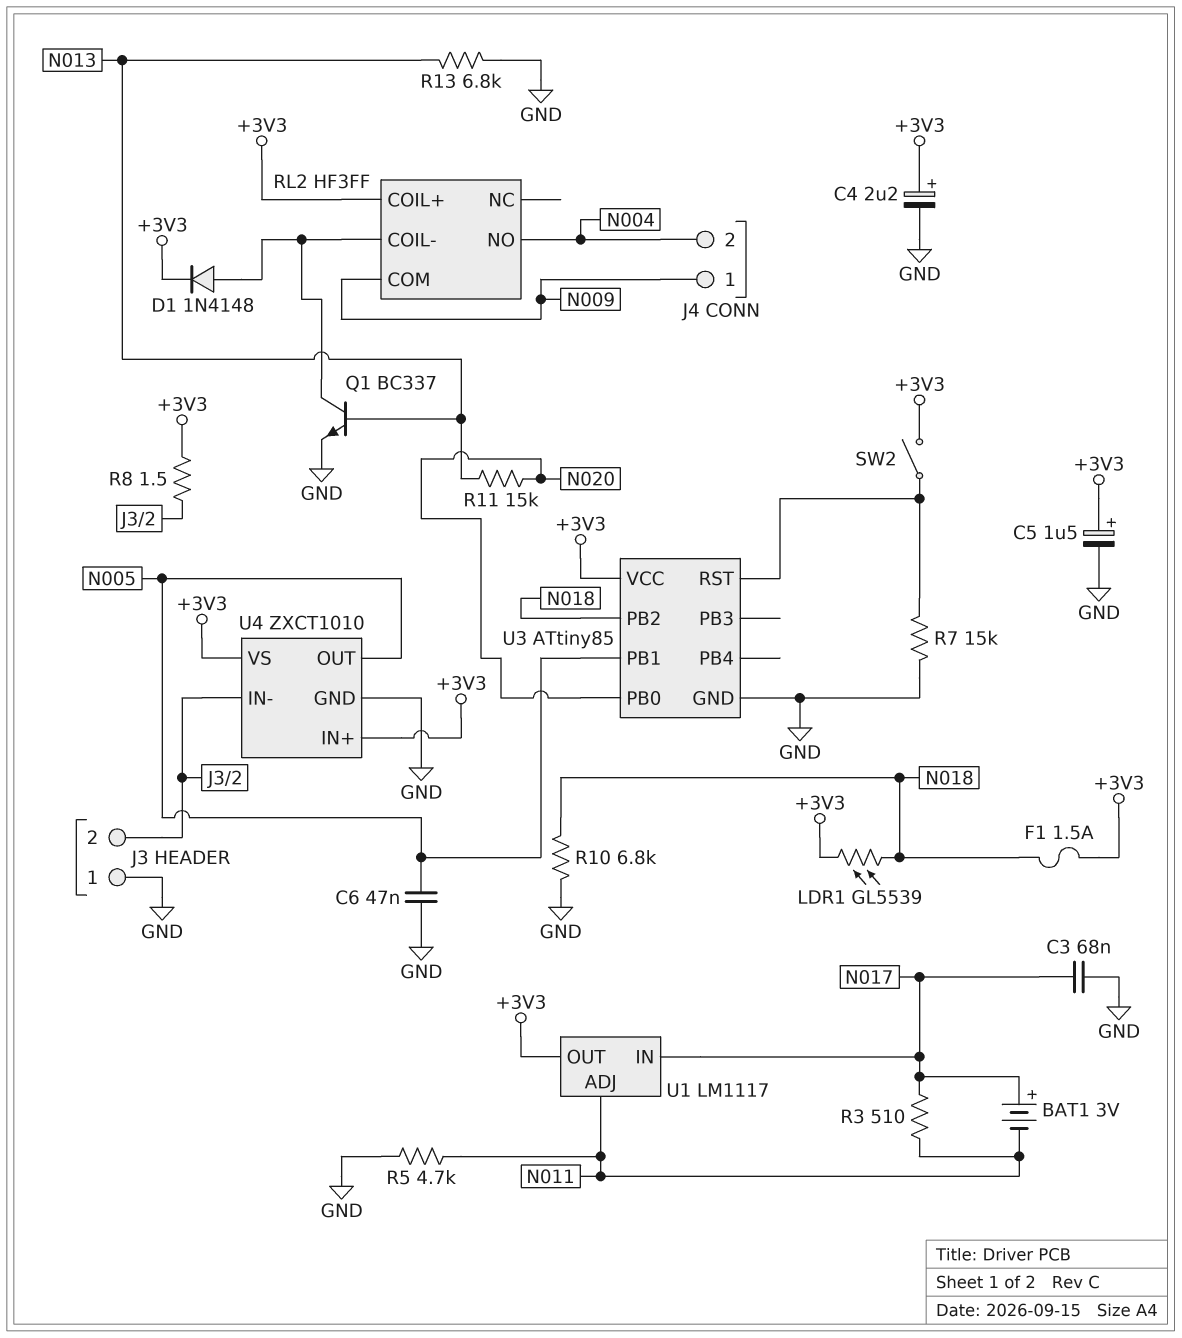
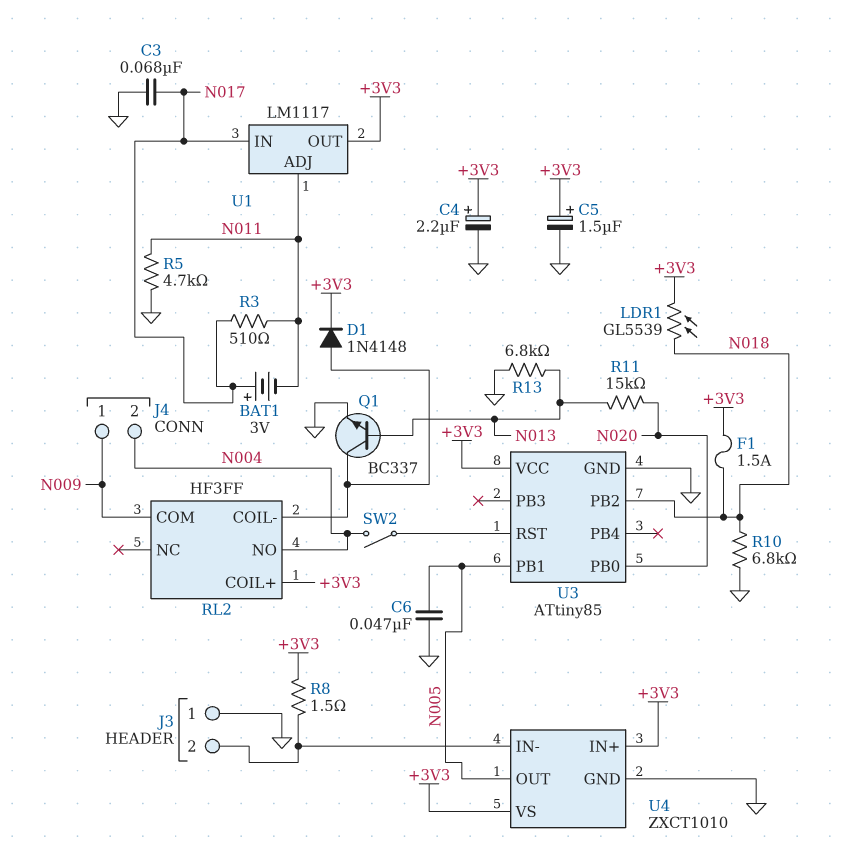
R7: 15k (GND, U3/RST) -> none
SW2: switch (+3V3, U3/RST) -> switch (N004, U3/RST)

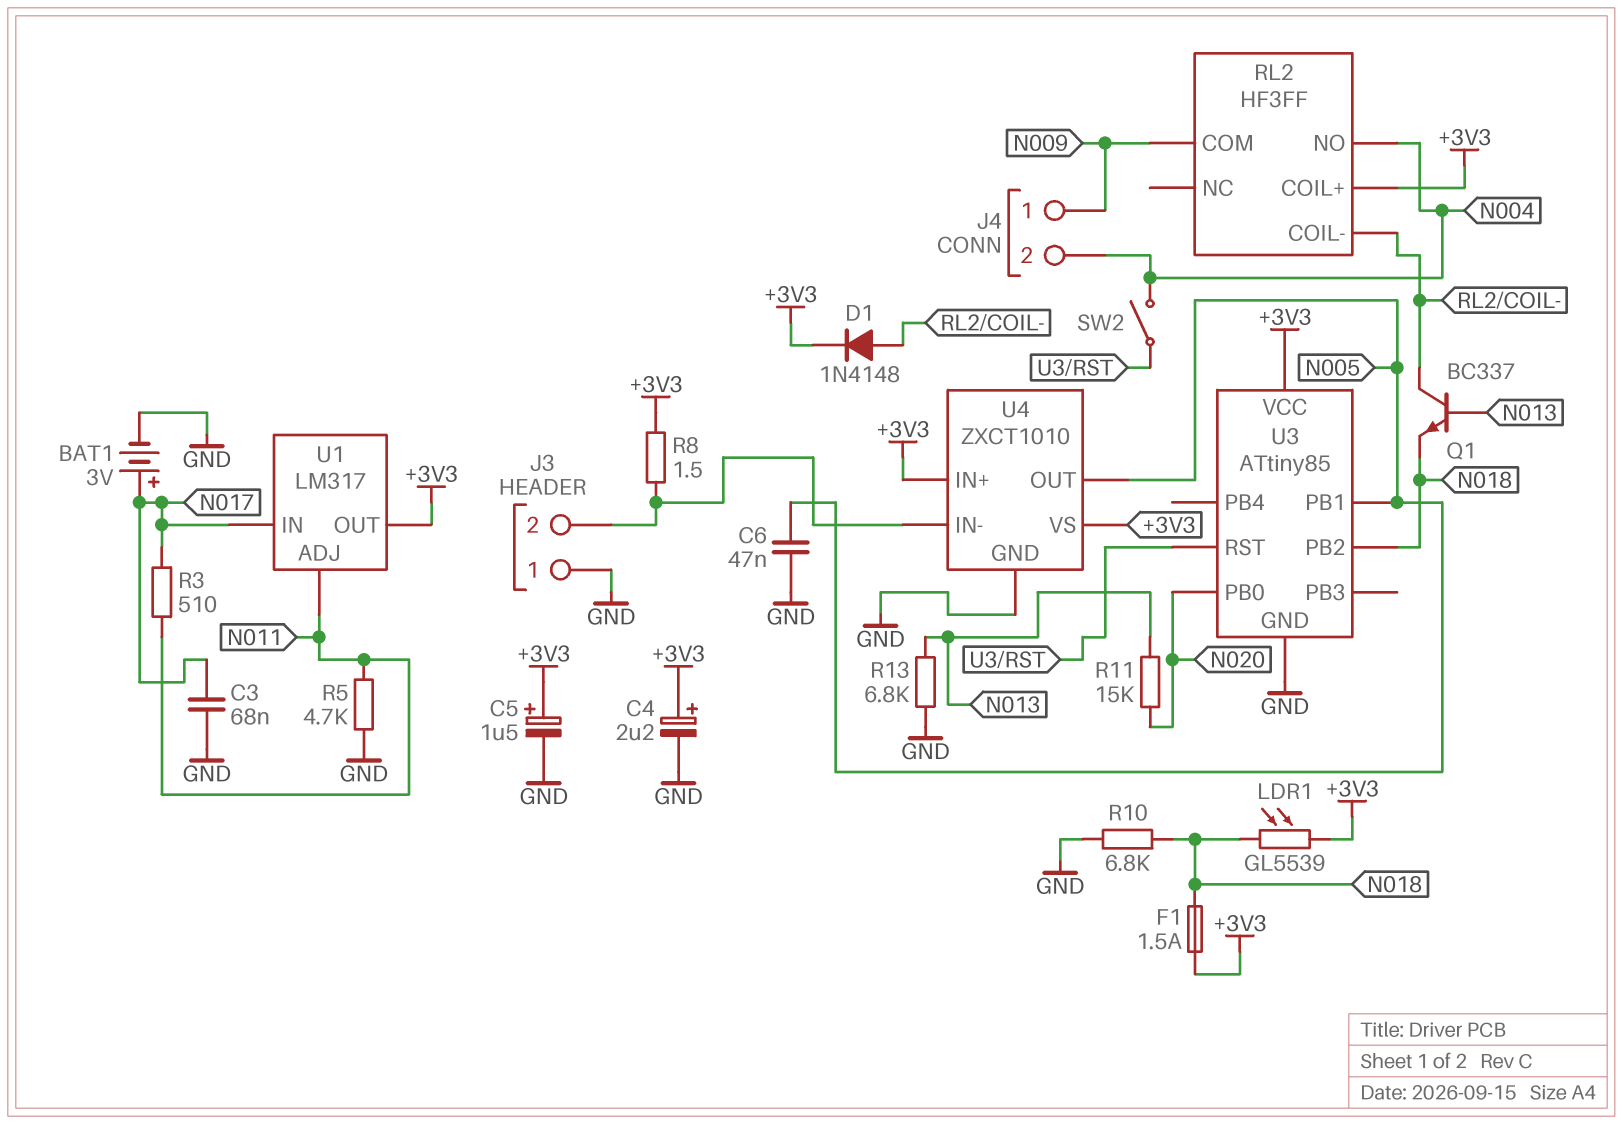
BAT1: 3V (plus N017, minus N011) -> 3V (plus N017, minus GND)
Q1: NPN BC337 (B N013, C RL2/COIL-, E GND) -> NPN BC337 (B N013, C RL2/COIL-, E N018)
U1: LM1117 -> LM317

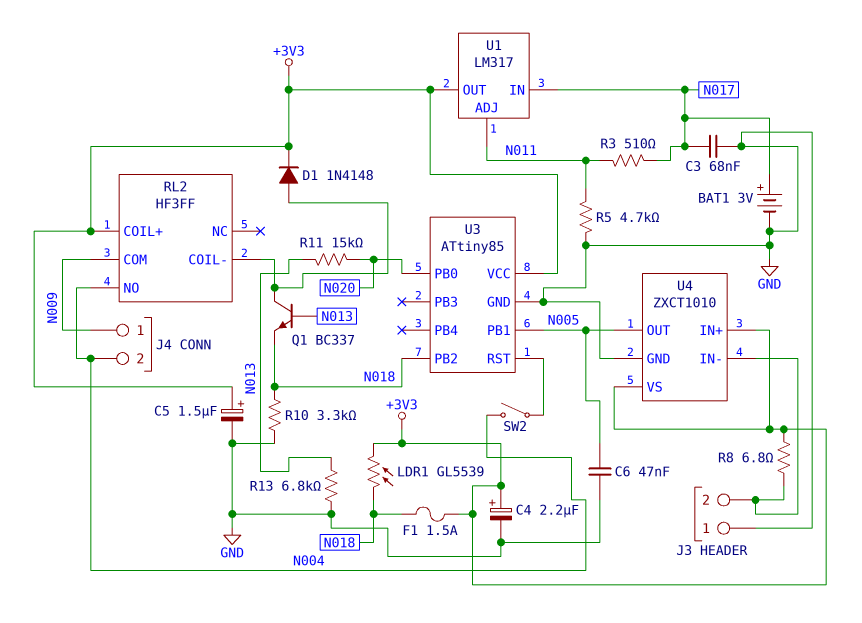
R8: 1.5 (+3V3, J3/2) -> 6.8 (+3V3, J3/2)
R10: 6.8k (GND, N018) -> 3.3k (GND, N018)

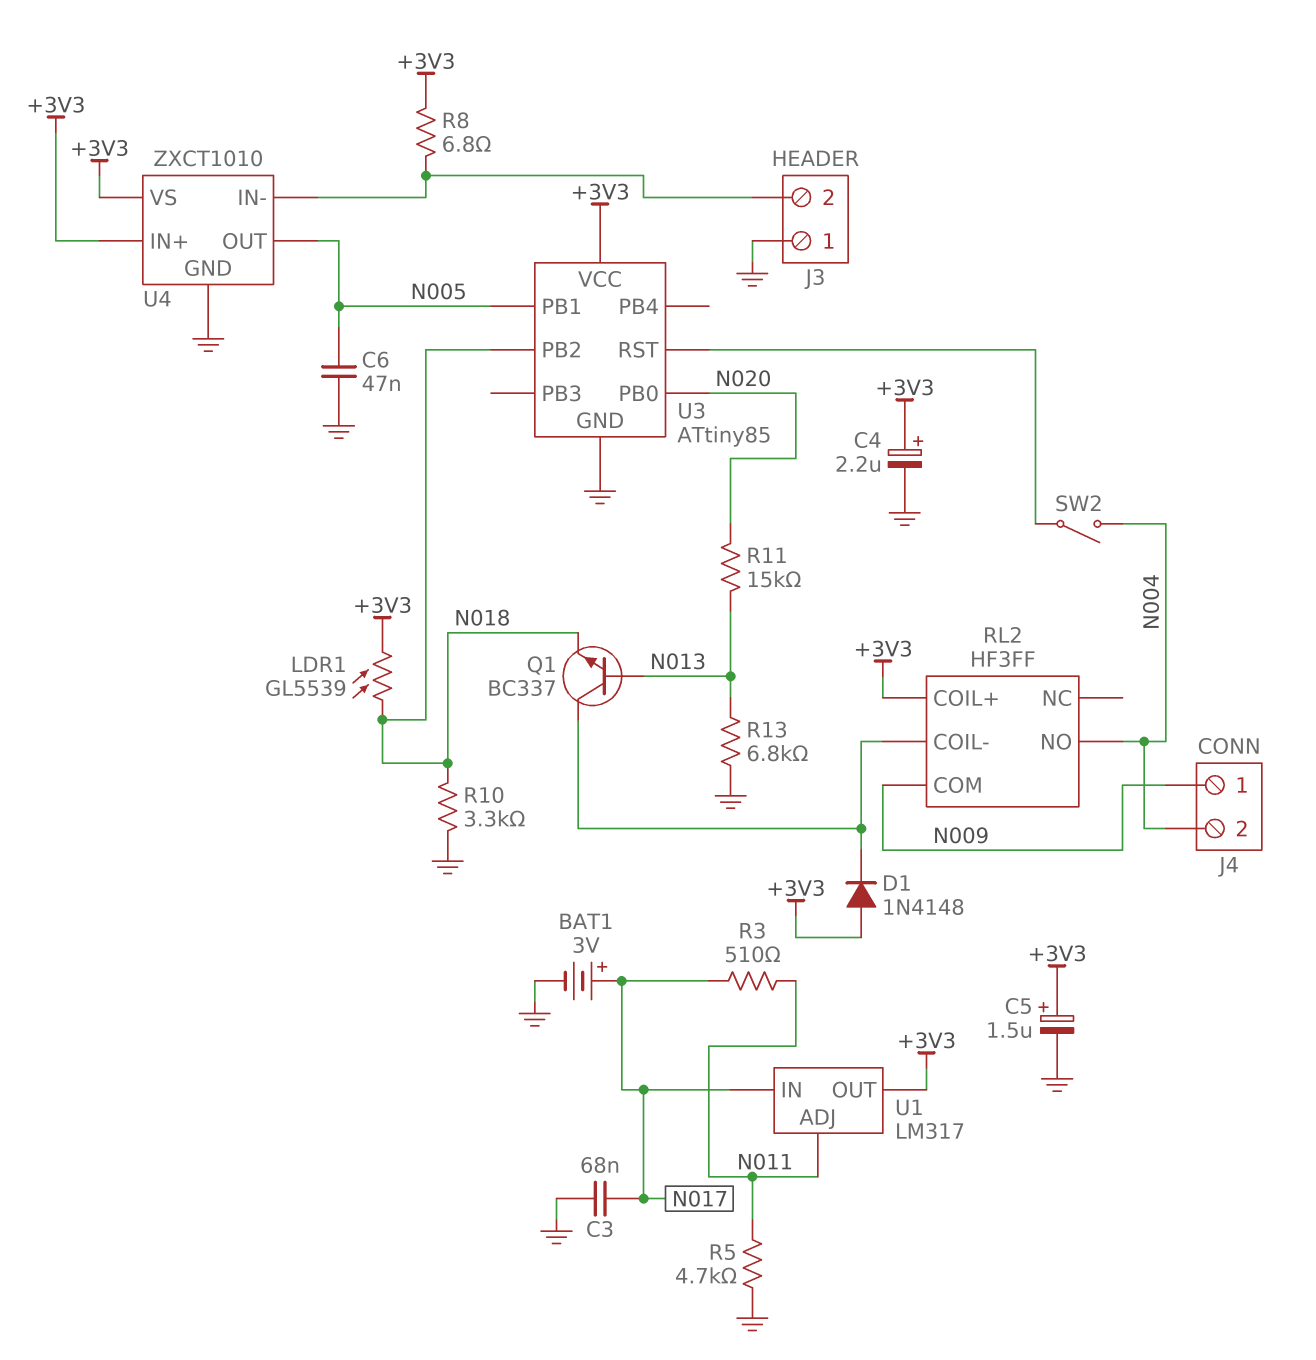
D1: diode 1N4148 (A RL2/COIL-, K +3V3) -> diode 1N4148 (A +3V3, K RL2/COIL-)
F1: 1.5A (+3V3, N018) -> none

